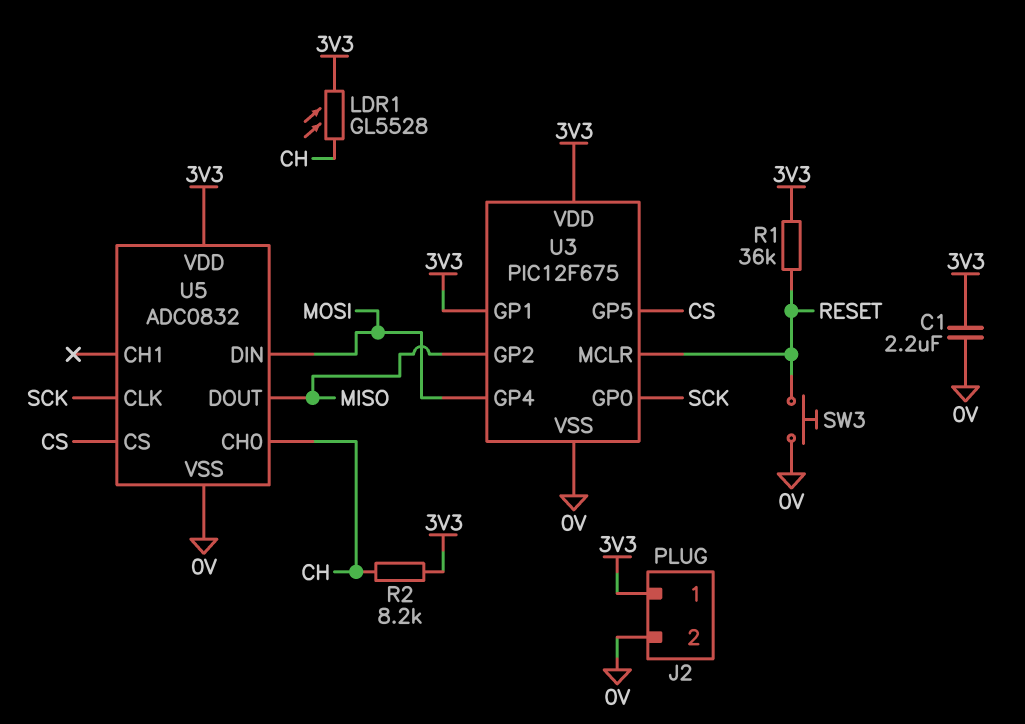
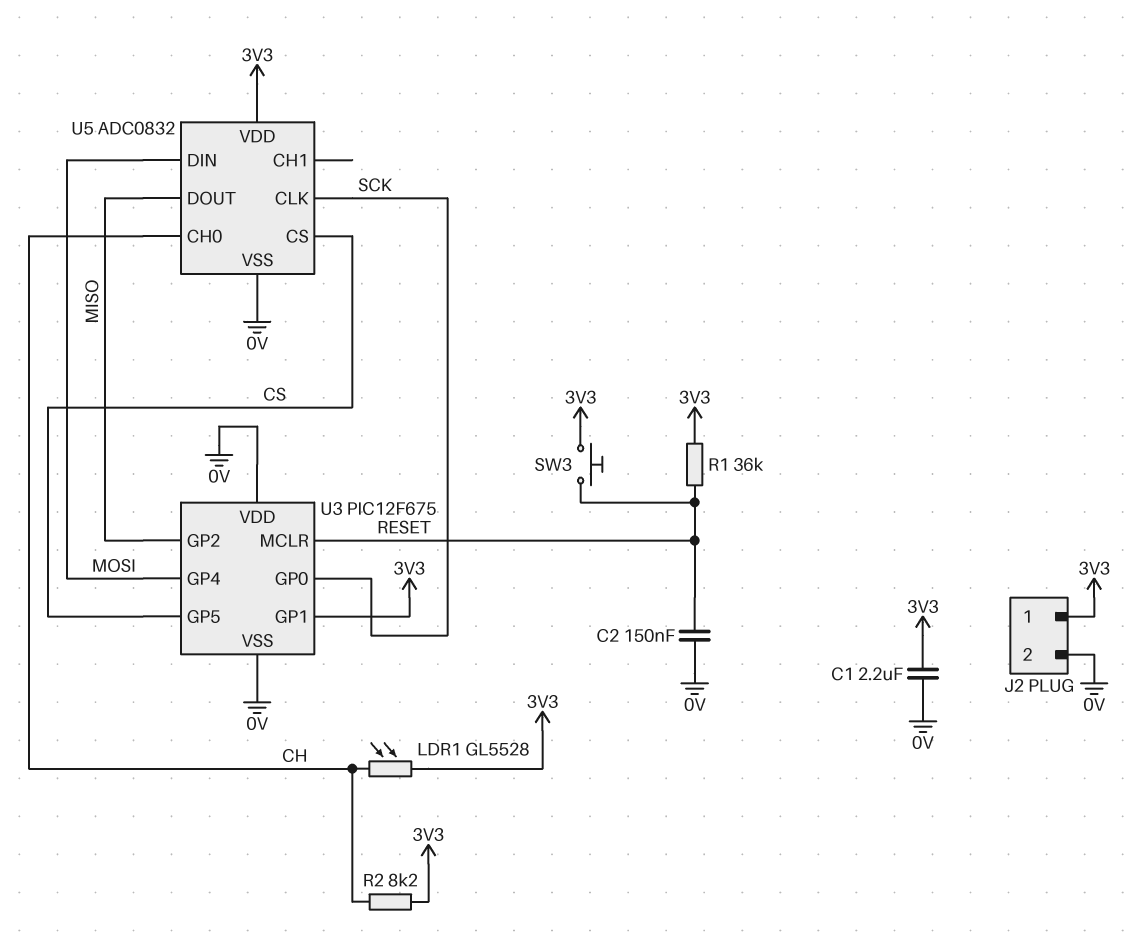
C2: none -> 150nF (0V, RESET)
SW3: button (0V, RESET) -> button (3V3, RESET)
U3 pin VDD: 3V3 -> 0V

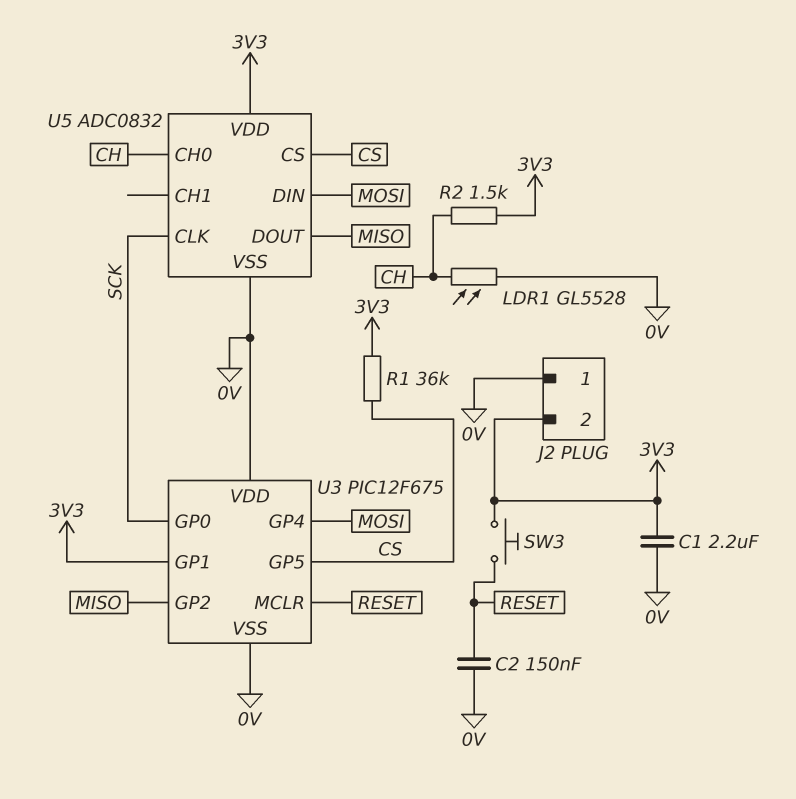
J2 pin 1: 3V3 -> 0V
J2 pin 2: 0V -> 3V3
LDR1: GL5528 (3V3, CH) -> GL5528 (0V, CH)
R1: 36k (3V3, RESET) -> 36k (3V3, CS)
R2: 8.2k (3V3, CH) -> 1.5k (3V3, CH)

